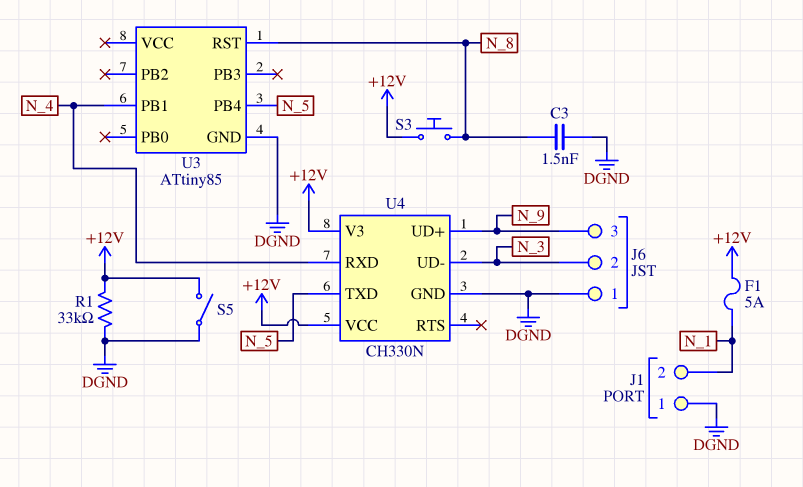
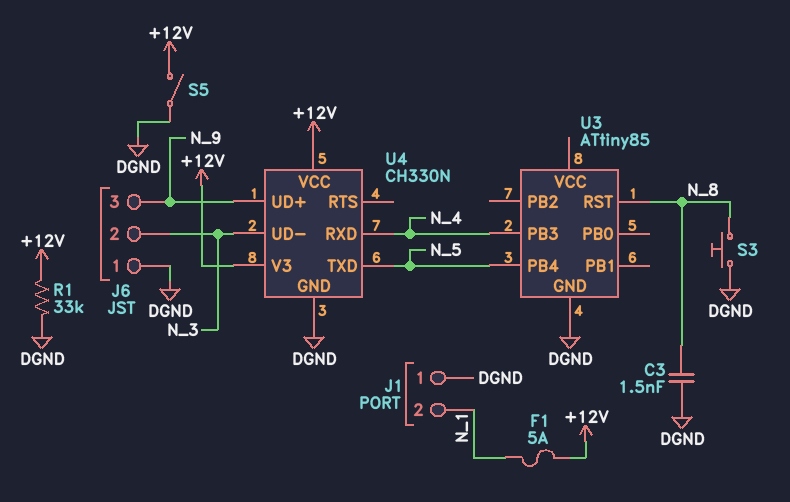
S3: button (+12V, N_8) -> button (DGND, N_8)
U3 pin PB1: N_4 -> none
U3 pin PB3: none -> N_4

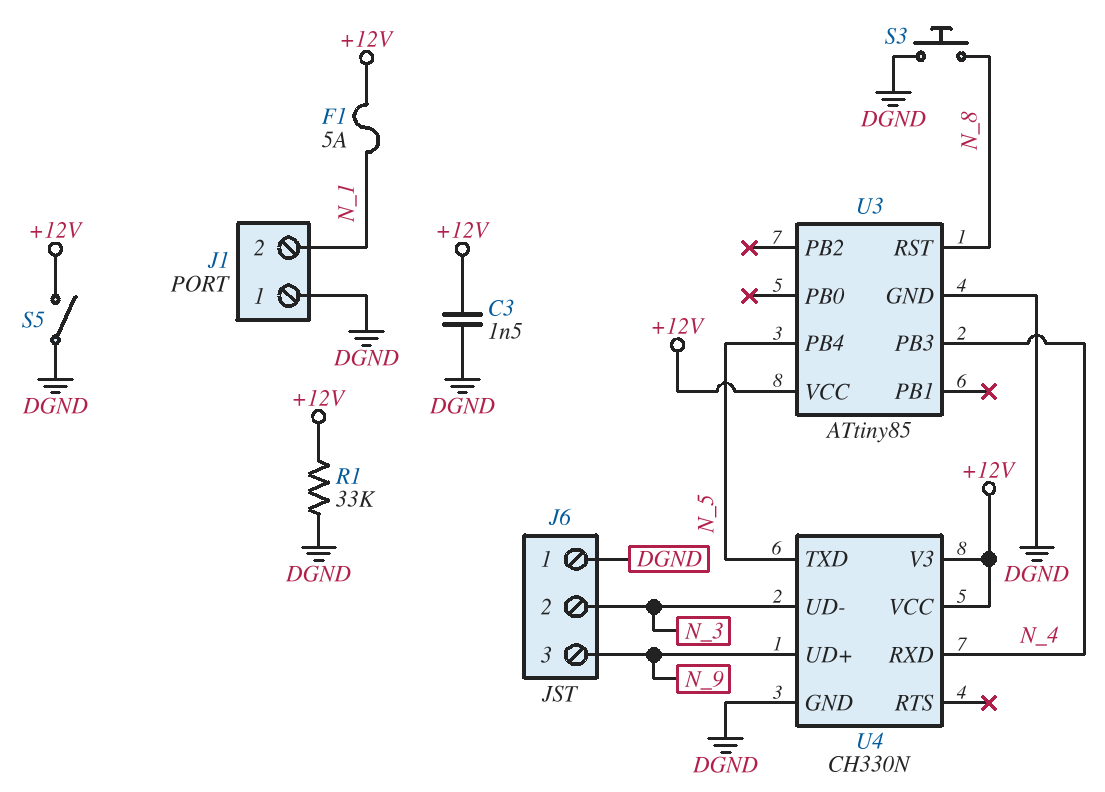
C3: 1.5nF (DGND, N_8) -> 1.5nF (+12V, DGND)
U3 pin VCC: none -> +12V

